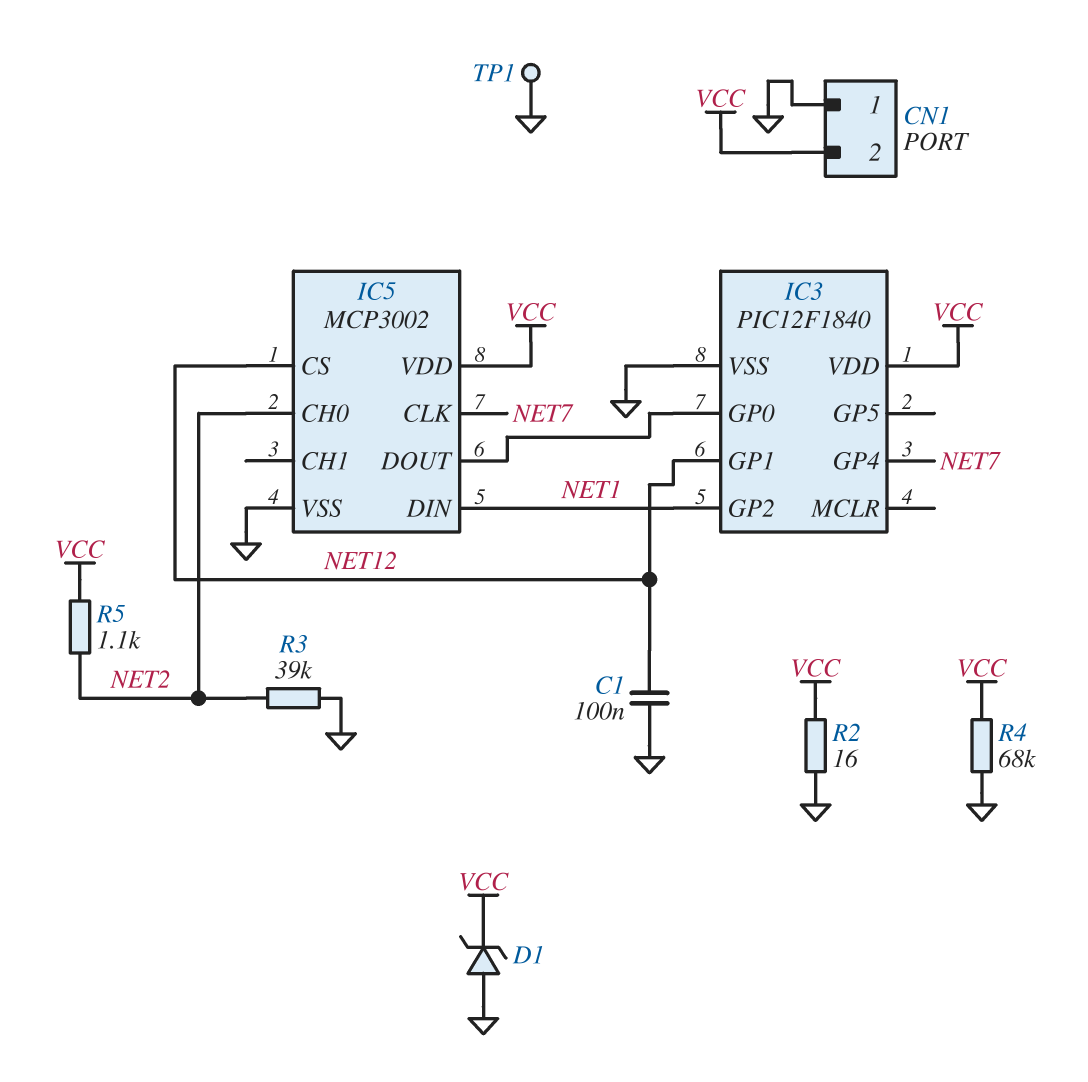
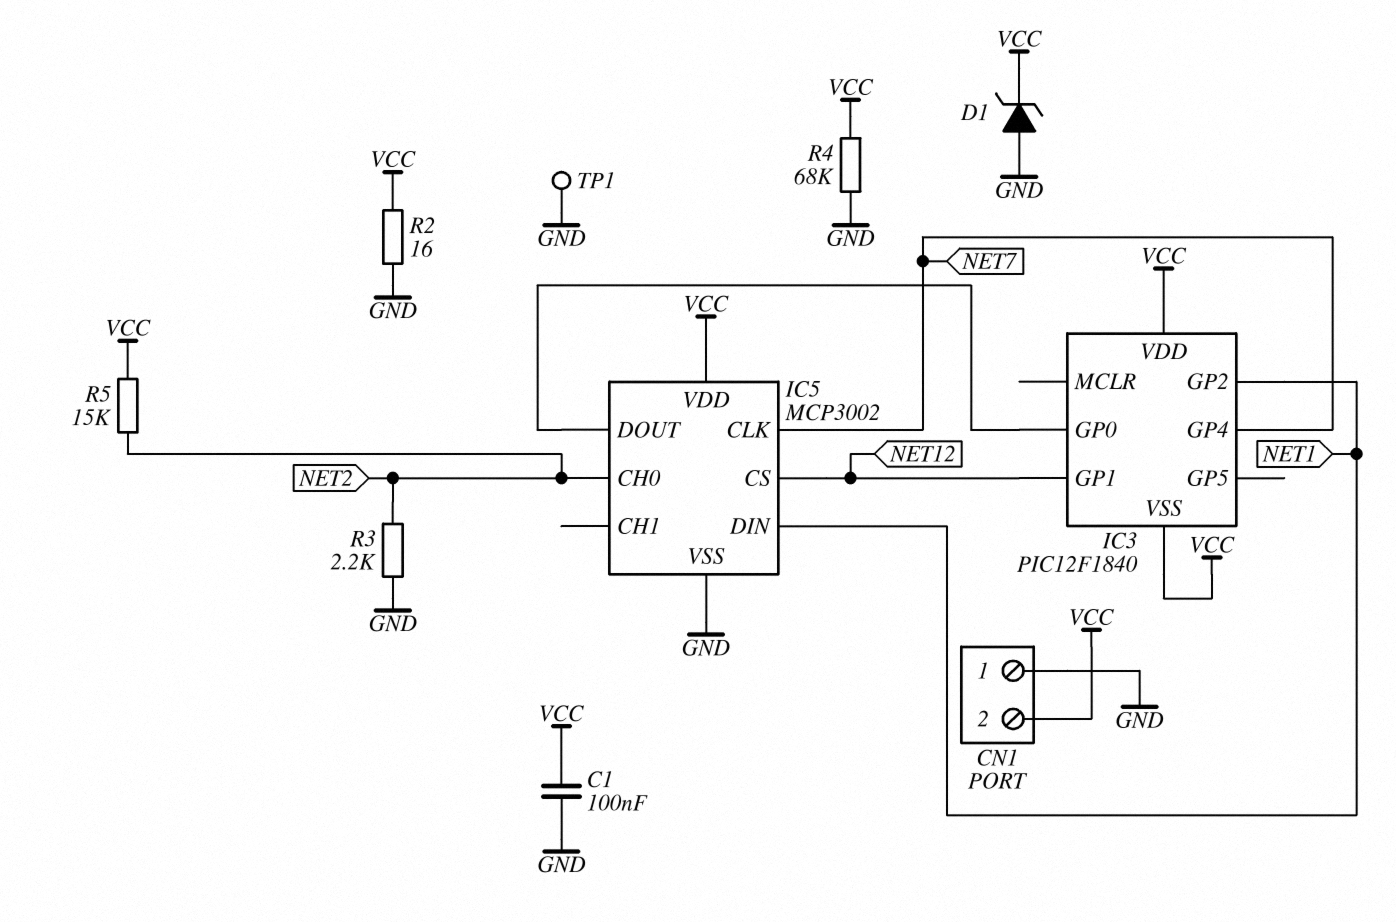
C1: 100nF (GND, NET12) -> 100nF (GND, VCC)
IC3 pin VSS: GND -> VCC
R3: 39k (GND, NET2) -> 2.2k (GND, NET2)
R5: 1.1k (NET2, VCC) -> 15k (NET2, VCC)

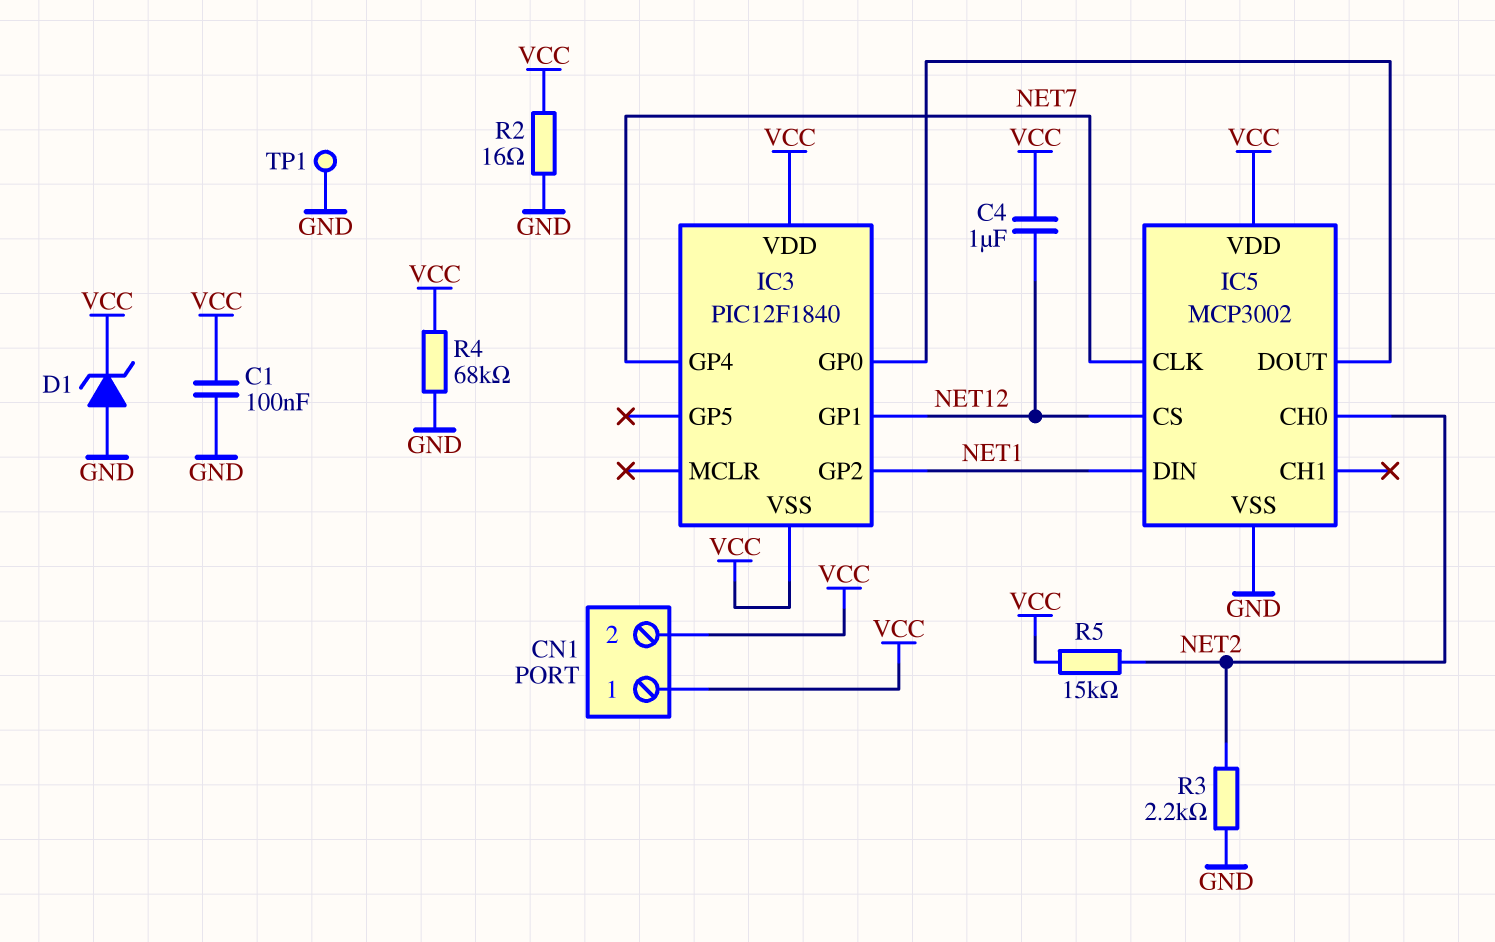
C4: none -> 1uF (NET12, VCC)
CN1 pin 1: GND -> VCC

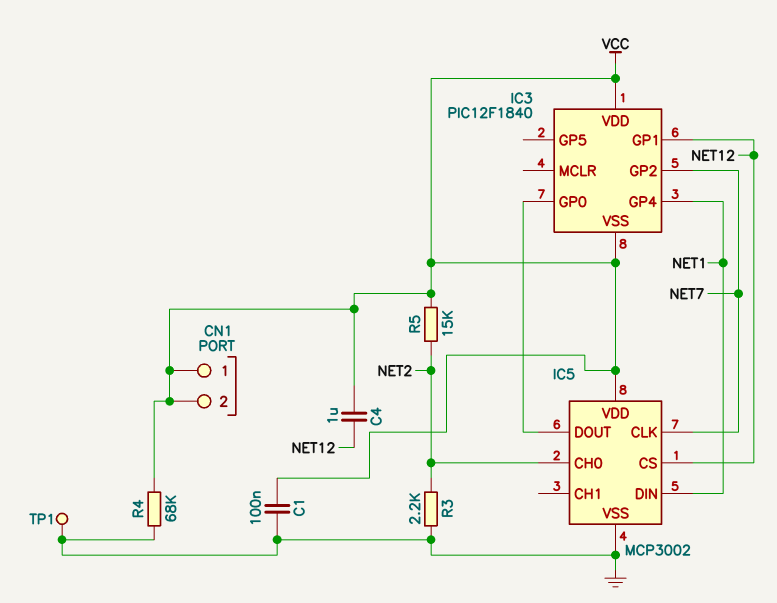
D1: zener (A GND, K VCC) -> none
IC3 pin GP2: NET1 -> NET7
IC3 pin GP4: NET7 -> NET1
R2: 16 (GND, VCC) -> none

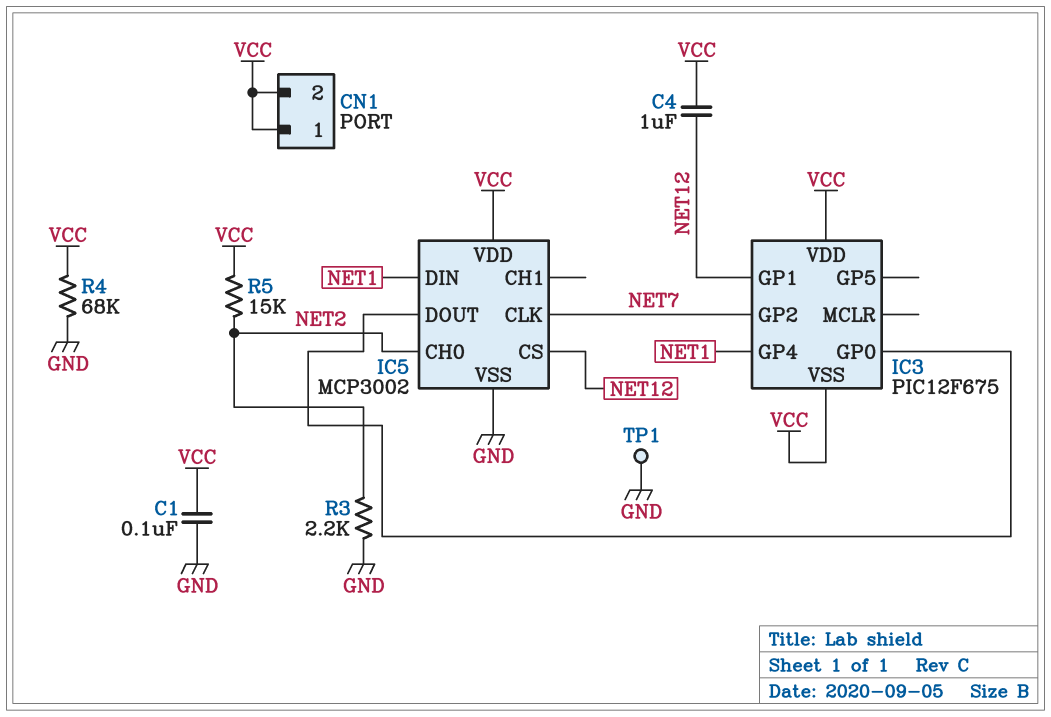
IC3: PIC12F1840 -> PIC12F675

